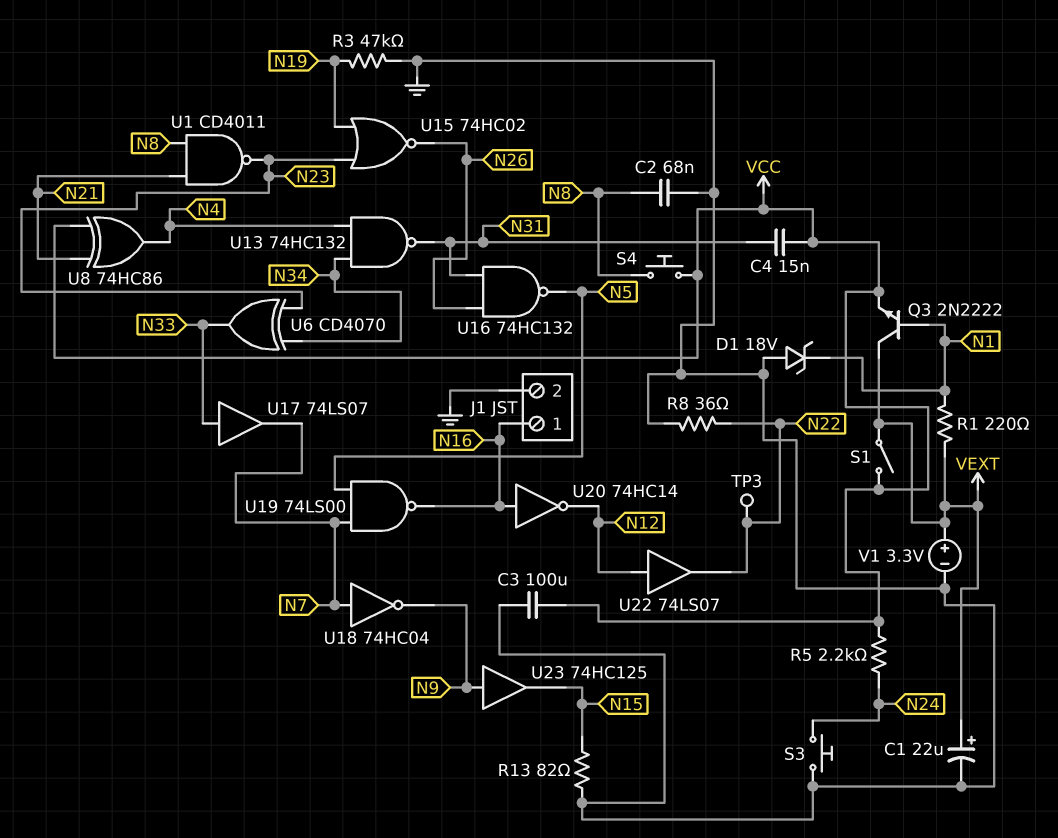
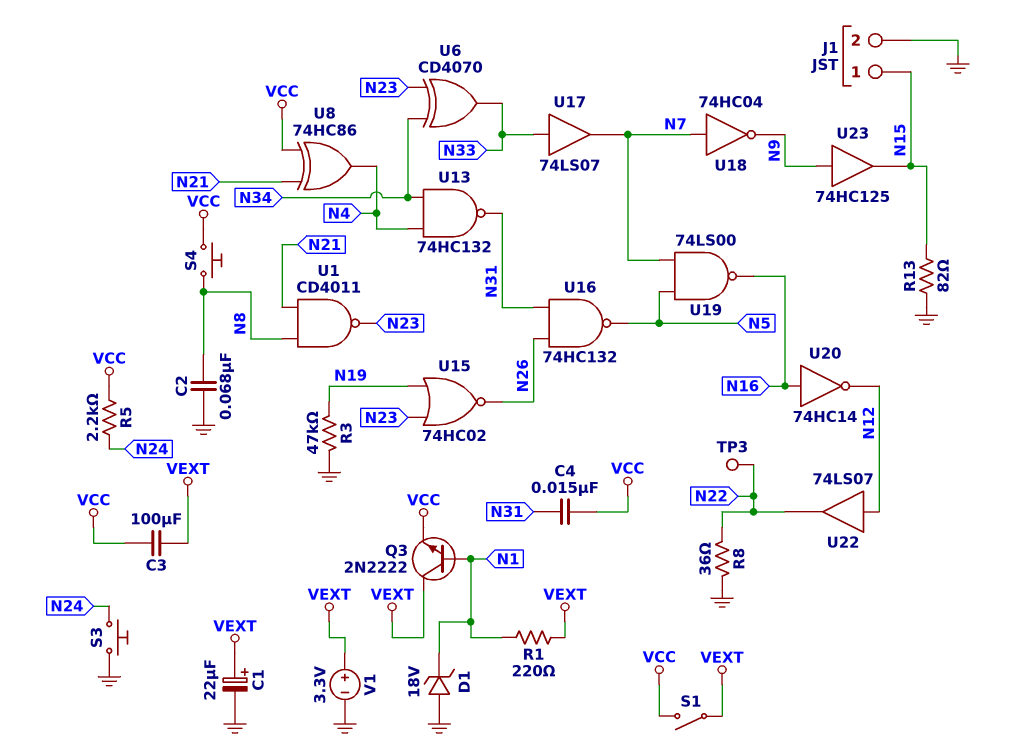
C3: 100uF (GND, VCC) -> 100uF (VCC, VEXT)
J1 pin 1: N16 -> N15

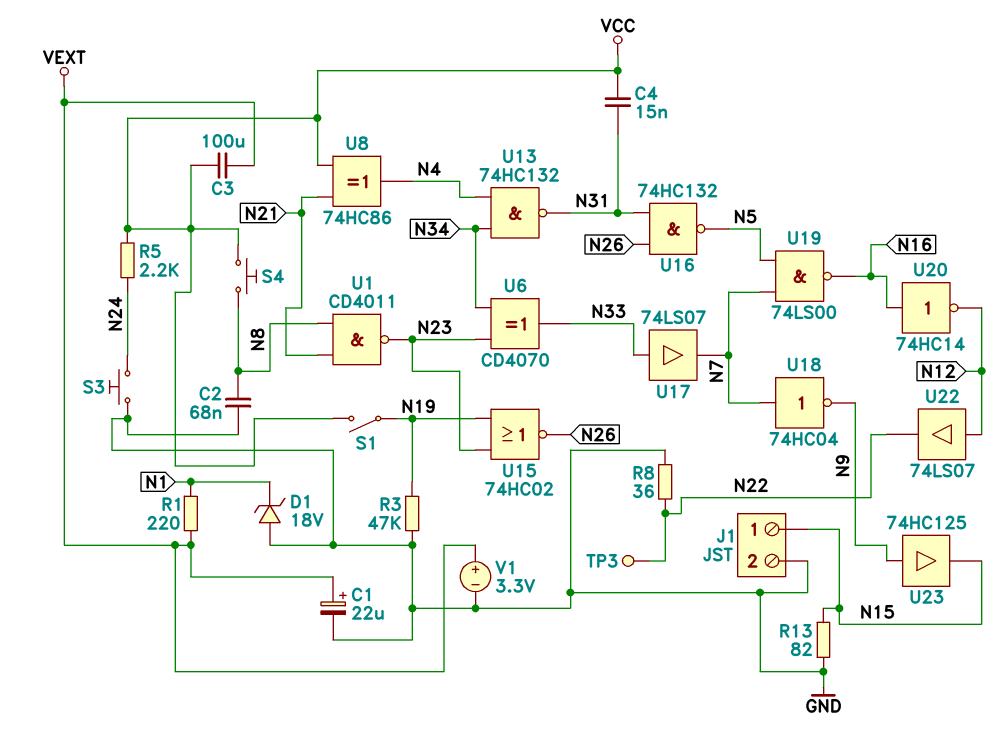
Q3: NPN 2N2222 (B N1, C VEXT, E VCC) -> none
S1: switch (VCC, VEXT) -> switch (N19, VCC)

